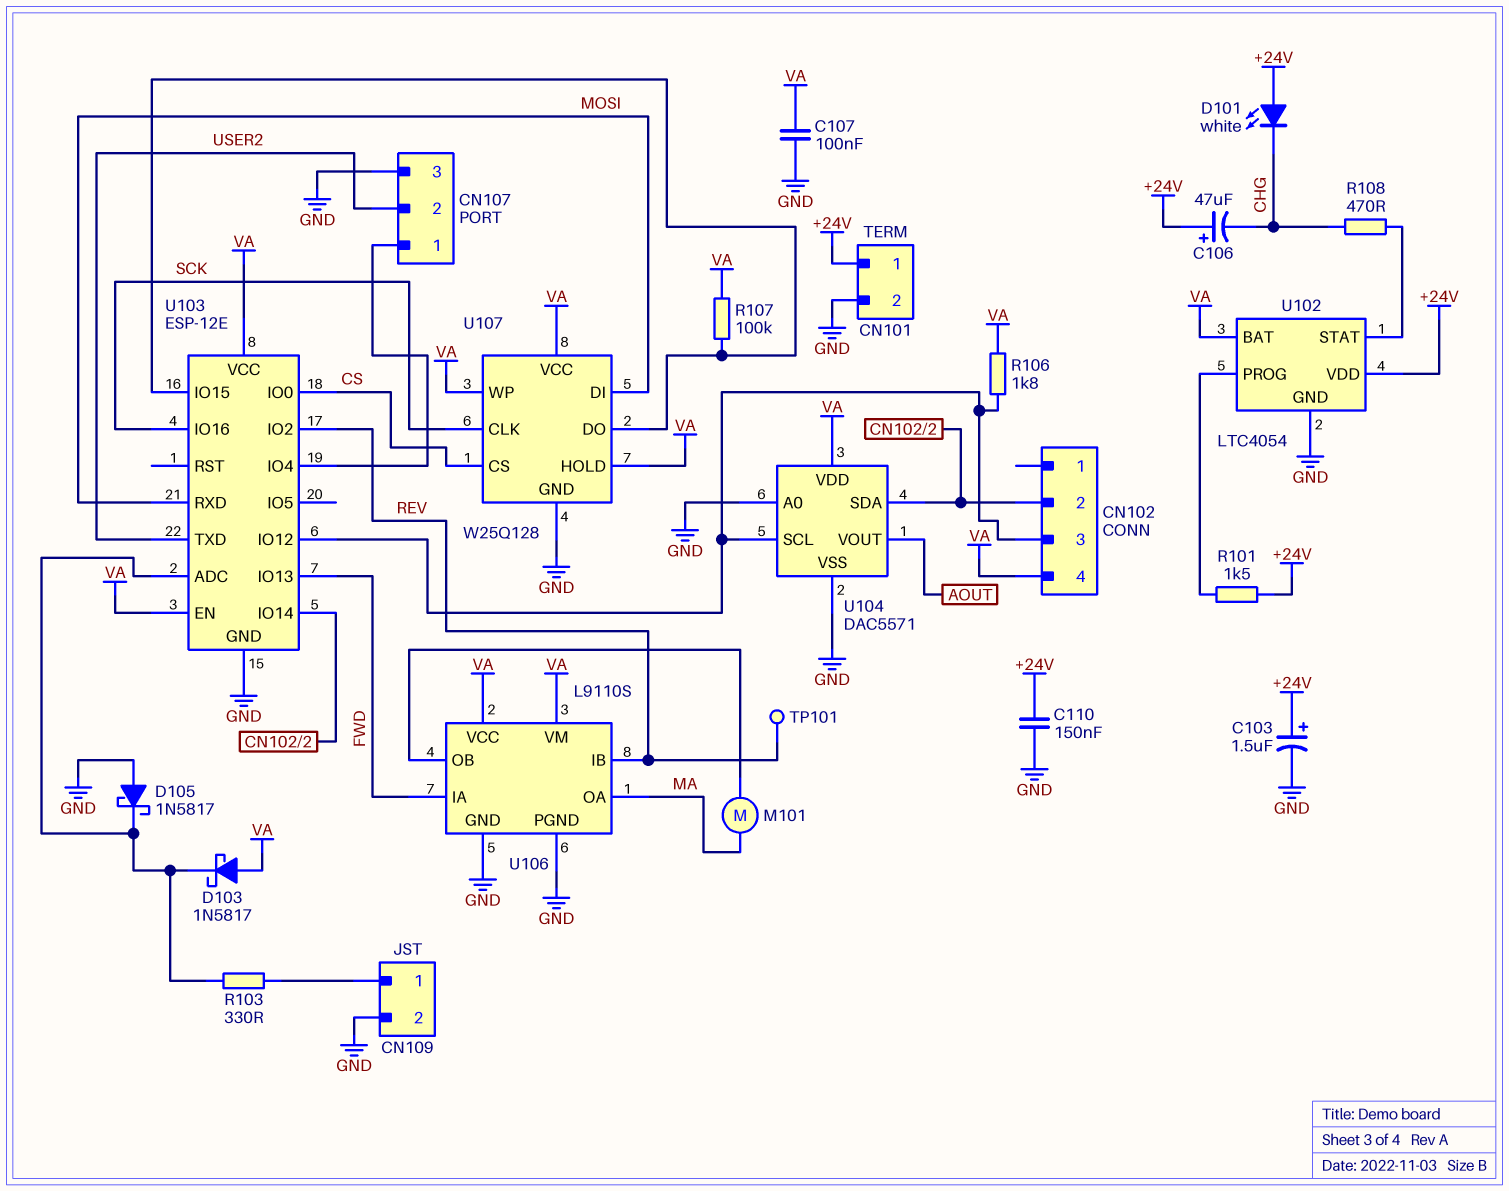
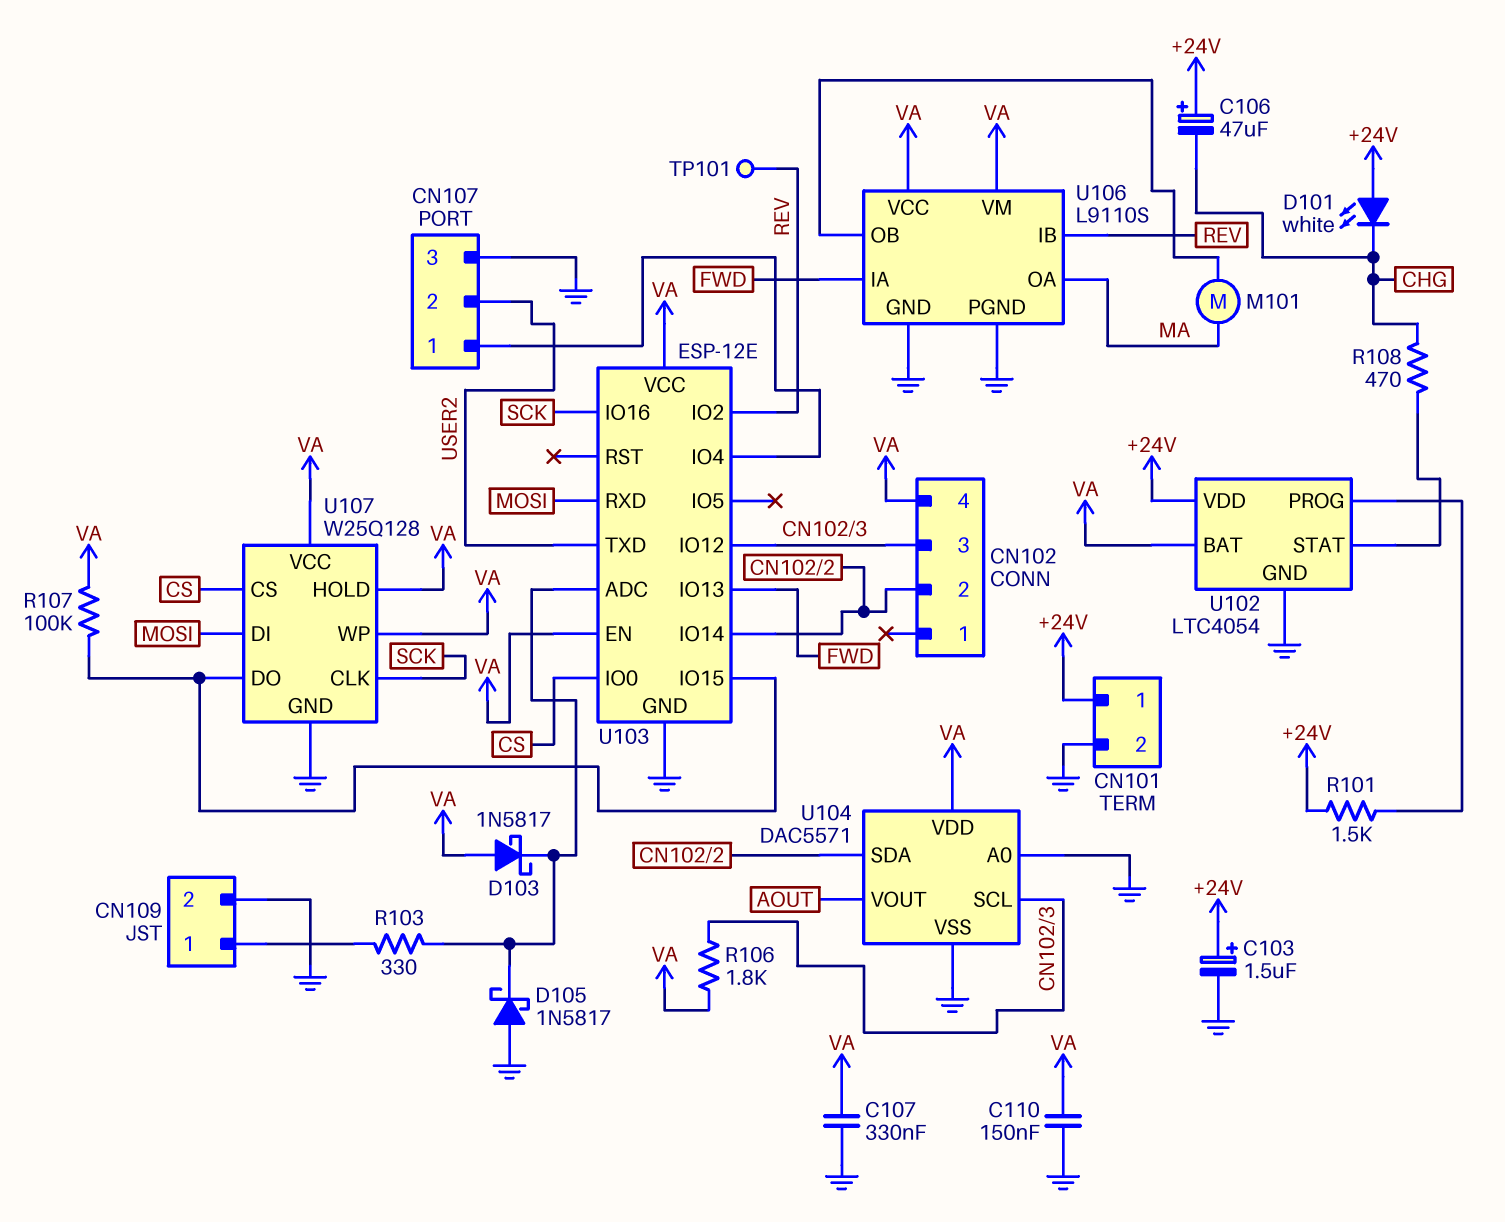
C107: 100nF (GND, VA) -> 330nF (GND, VA)
C110: 150nF (+24V, GND) -> 150nF (GND, VA)

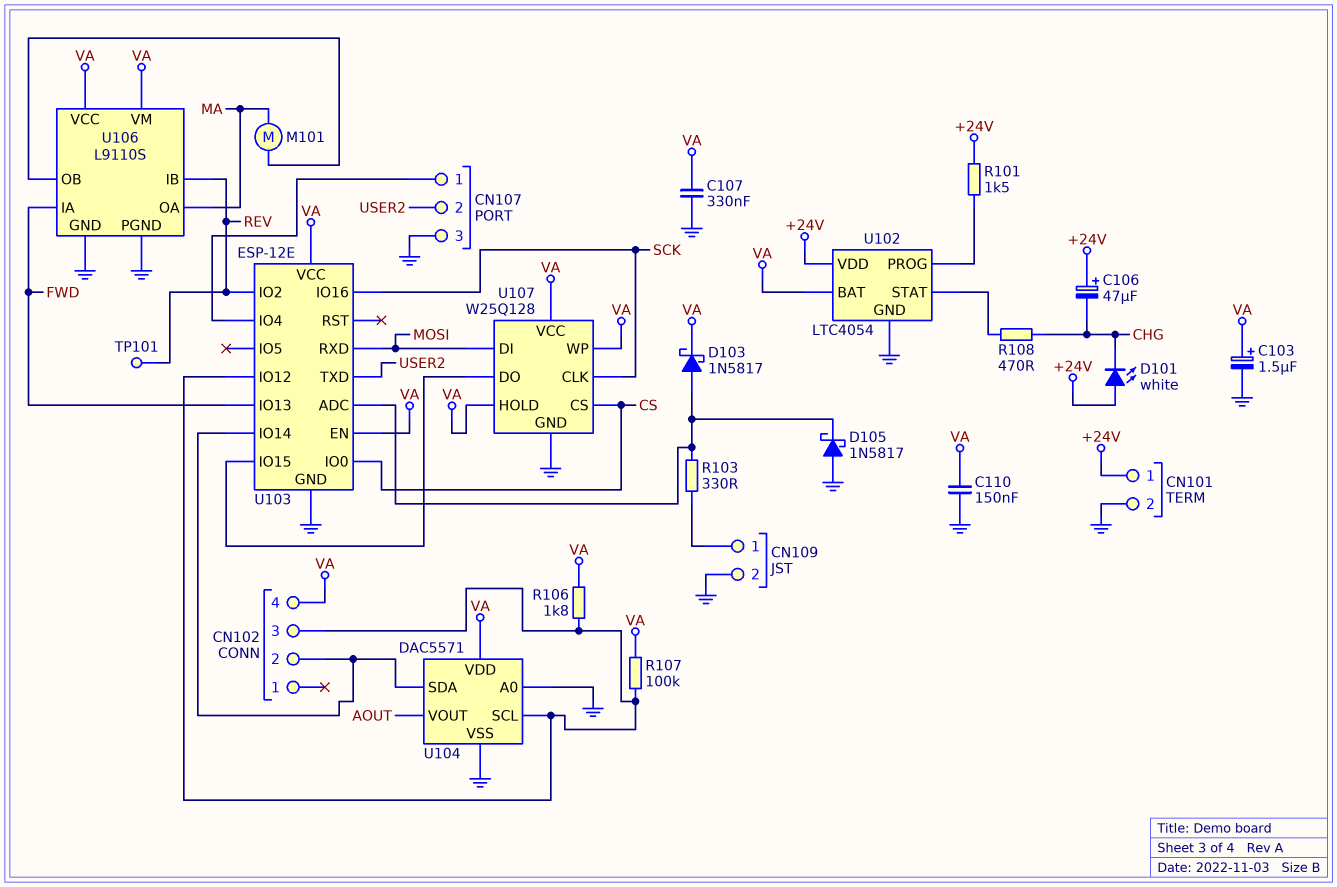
C103: 1.5uF (plus +24V, minus GND) -> 1.5uF (plus VA, minus GND)
D103: schottky 1N5817 (A VA, K U103/ADC) -> schottky 1N5817 (A U103/ADC, K VA)
R107: 100k (U103/IO15, VA) -> 100k (CN102/3, VA)

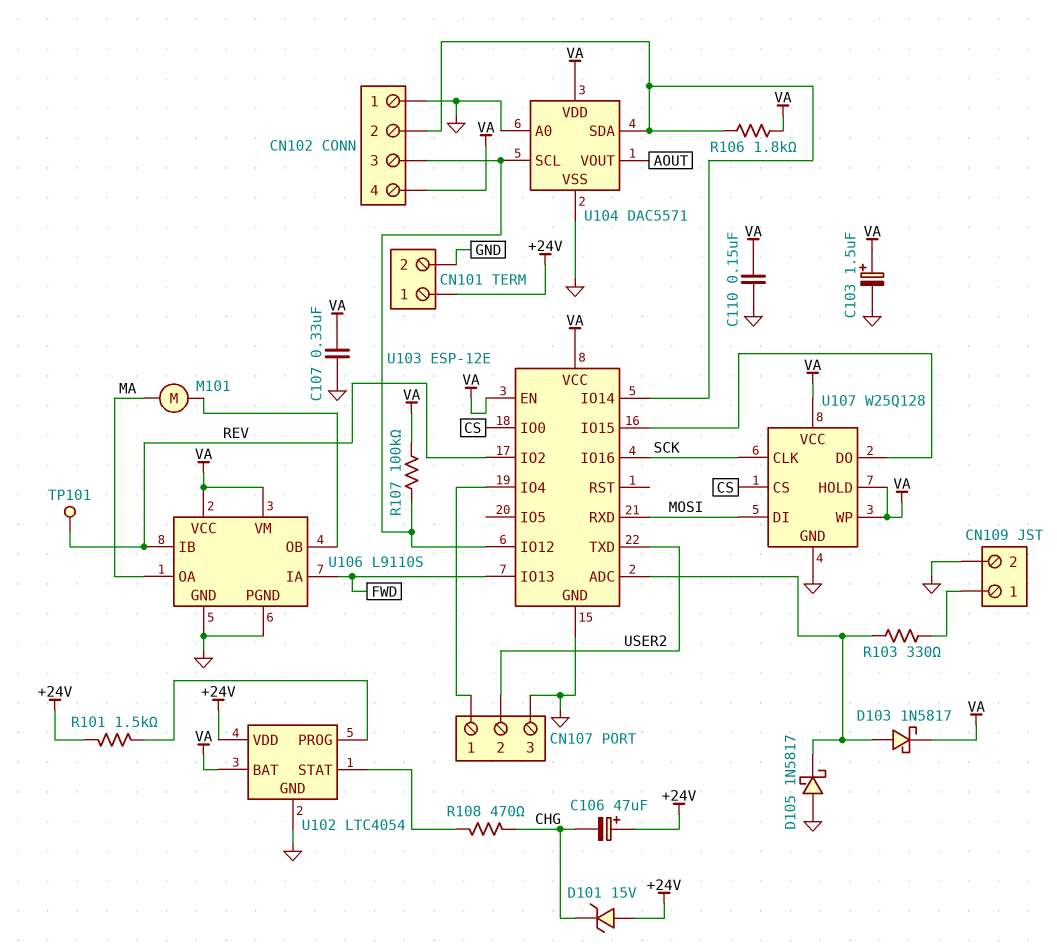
CN102 pin 1: none -> GND
D101: LED white (A +24V, K CHG) -> zener 15V (A +24V, K CHG)
R106: 1.8k (CN102/3, VA) -> 1.8k (CN102/2, VA)

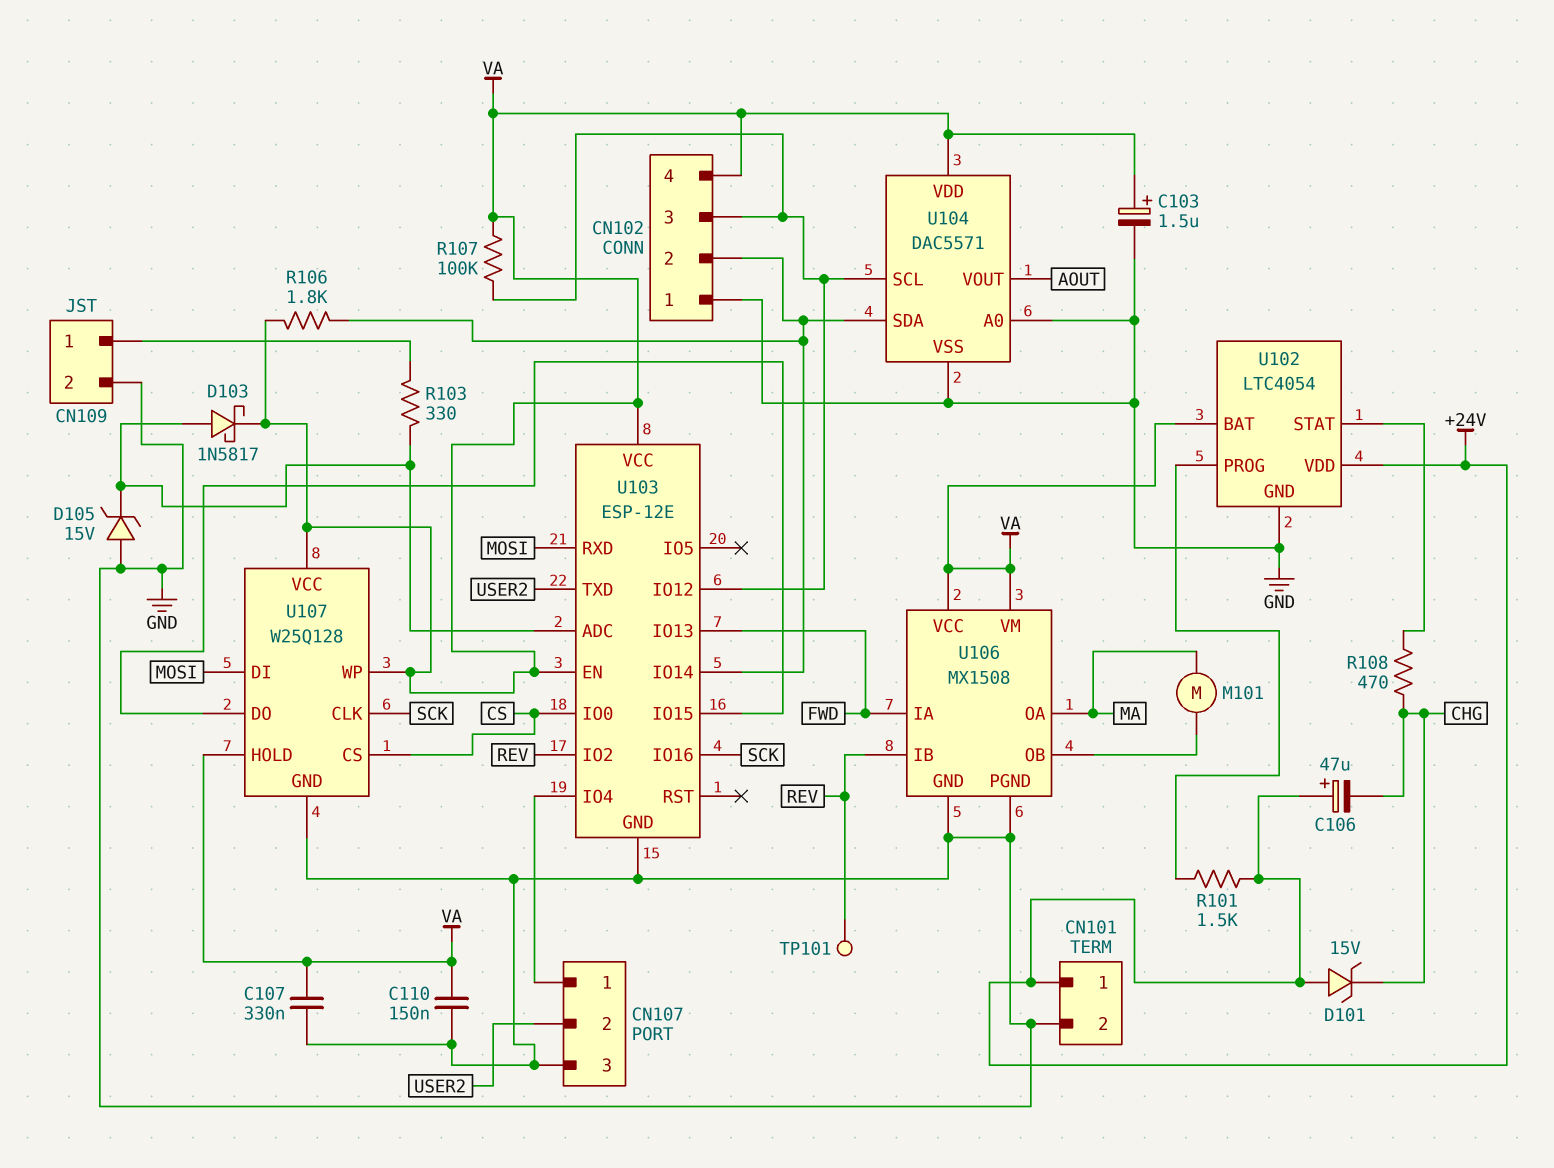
D105: schottky 1N5817 (A GND, K U103/ADC) -> zener 15V (A GND, K U103/ADC)
U106: L9110S -> MX1508

